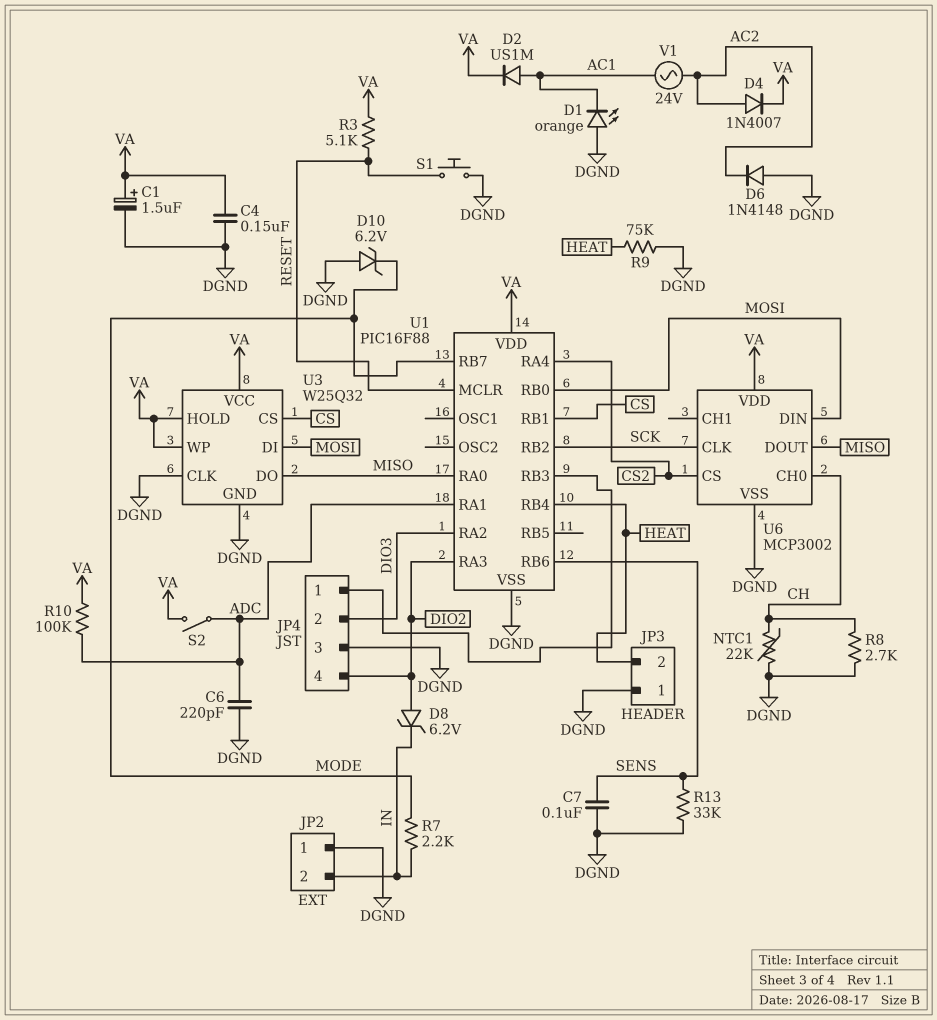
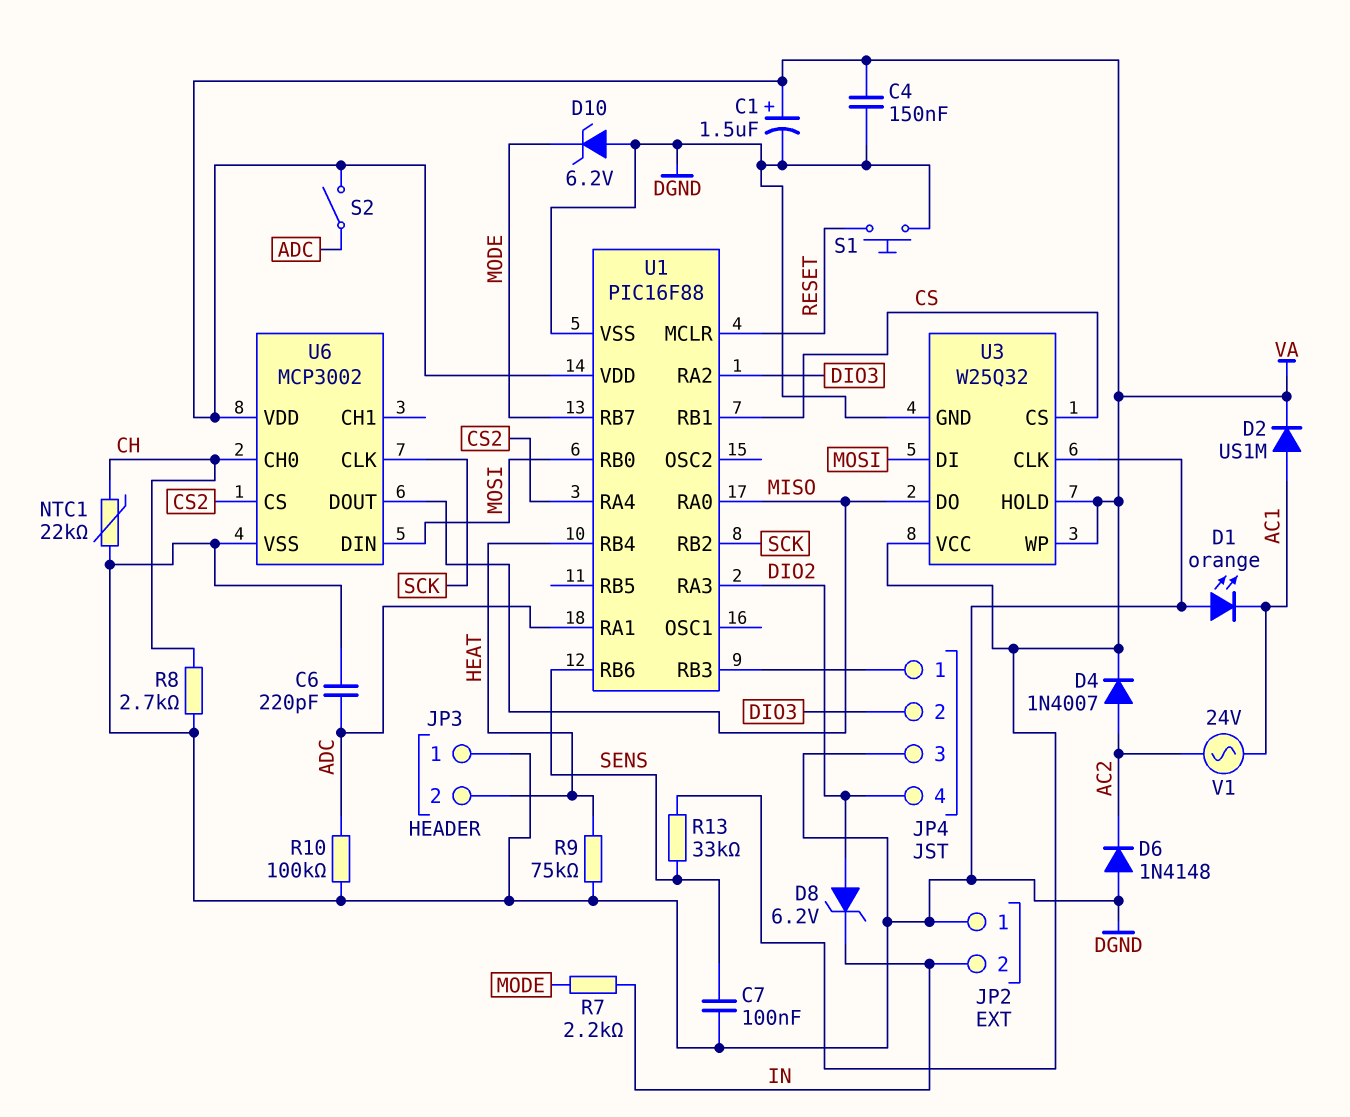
R3: 5.1k (RESET, VA) -> none
R10: 100k (ADC, VA) -> 100k (ADC, DGND)
R13: 33k (DGND, SENS) -> 33k (SENS, VA)

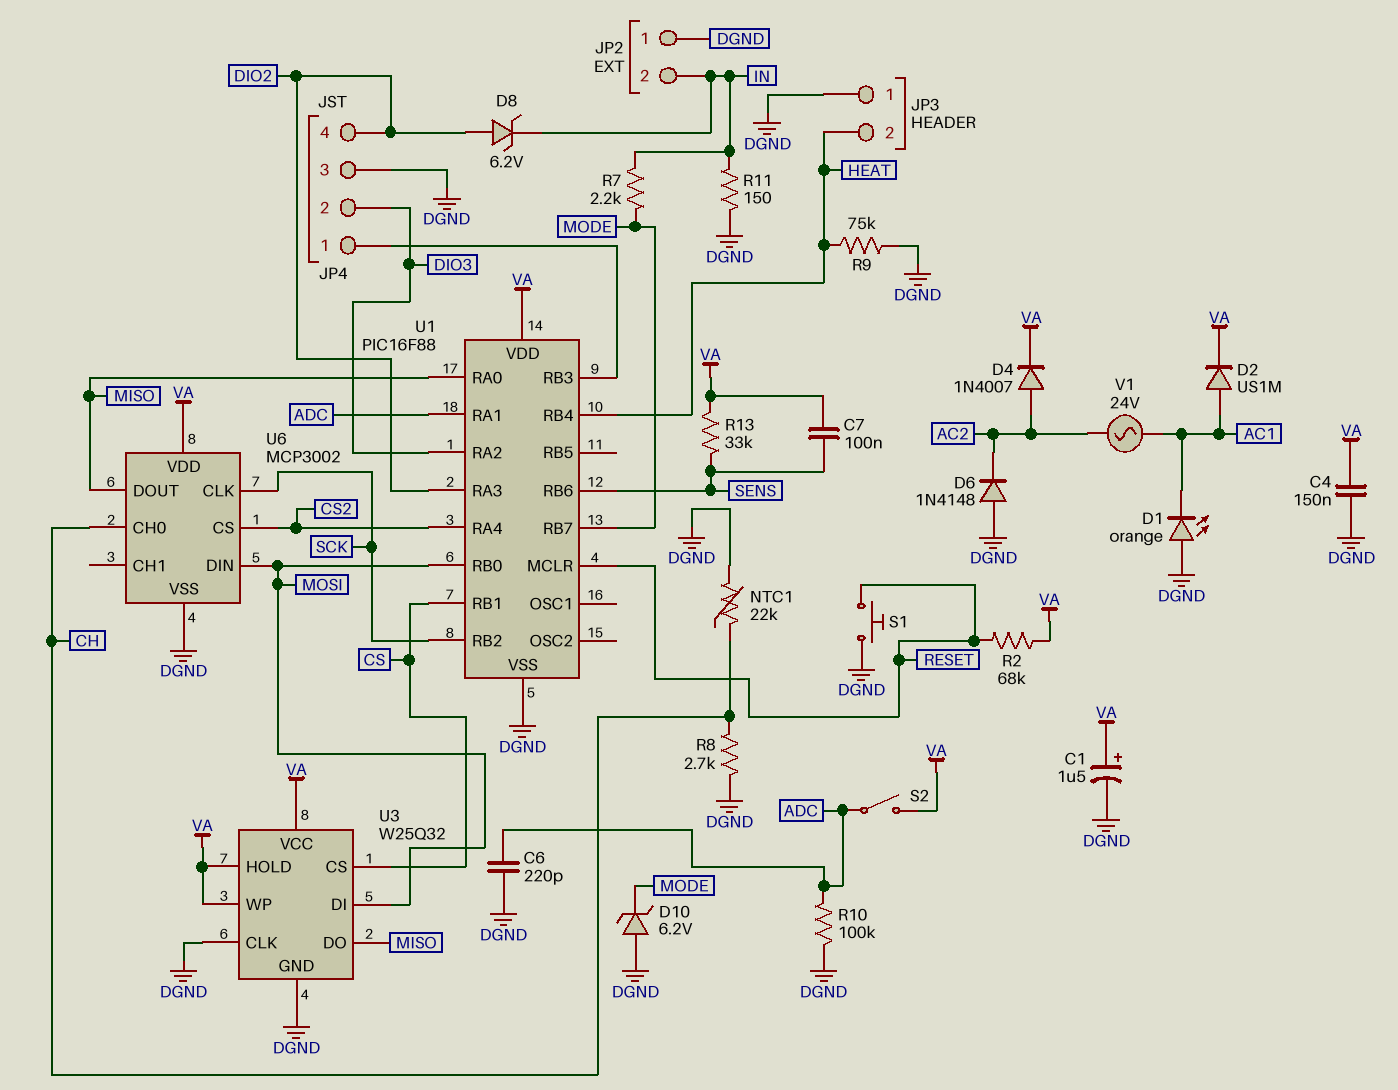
C7: 100nF (DGND, SENS) -> 100nF (SENS, VA)
R2: none -> 68k (RESET, VA)
R11: none -> 150 (DGND, IN)

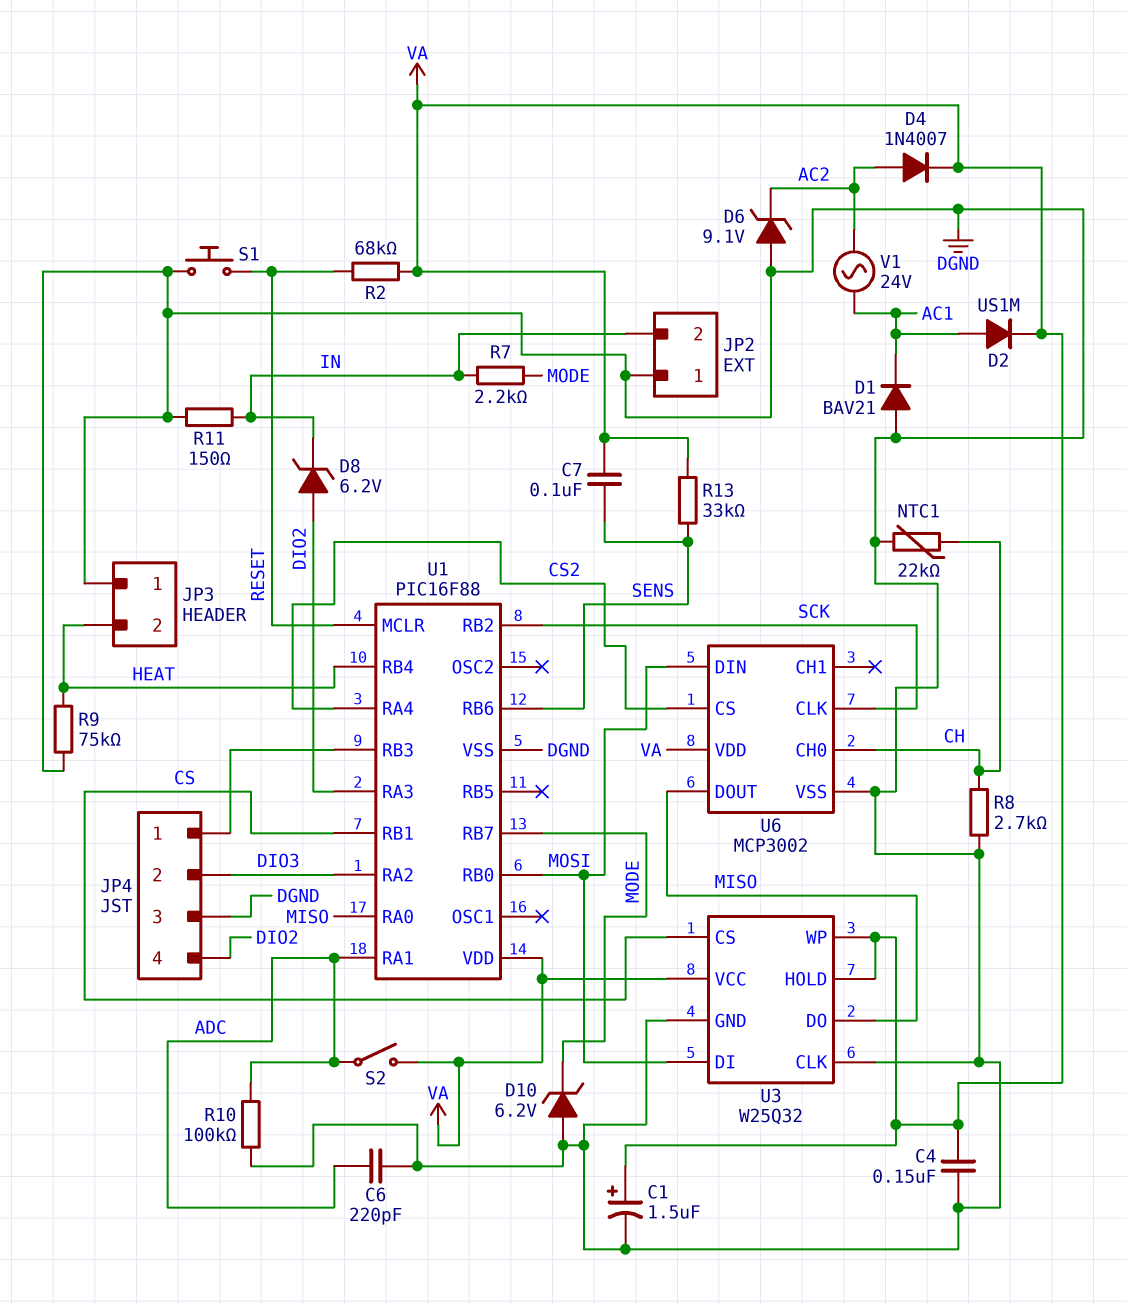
D1: LED orange (A DGND, K AC1) -> diode BAV21 (A DGND, K AC1)
D6: diode 1N4148 (A DGND, K AC2) -> zener 9.1V (A DGND, K AC2)

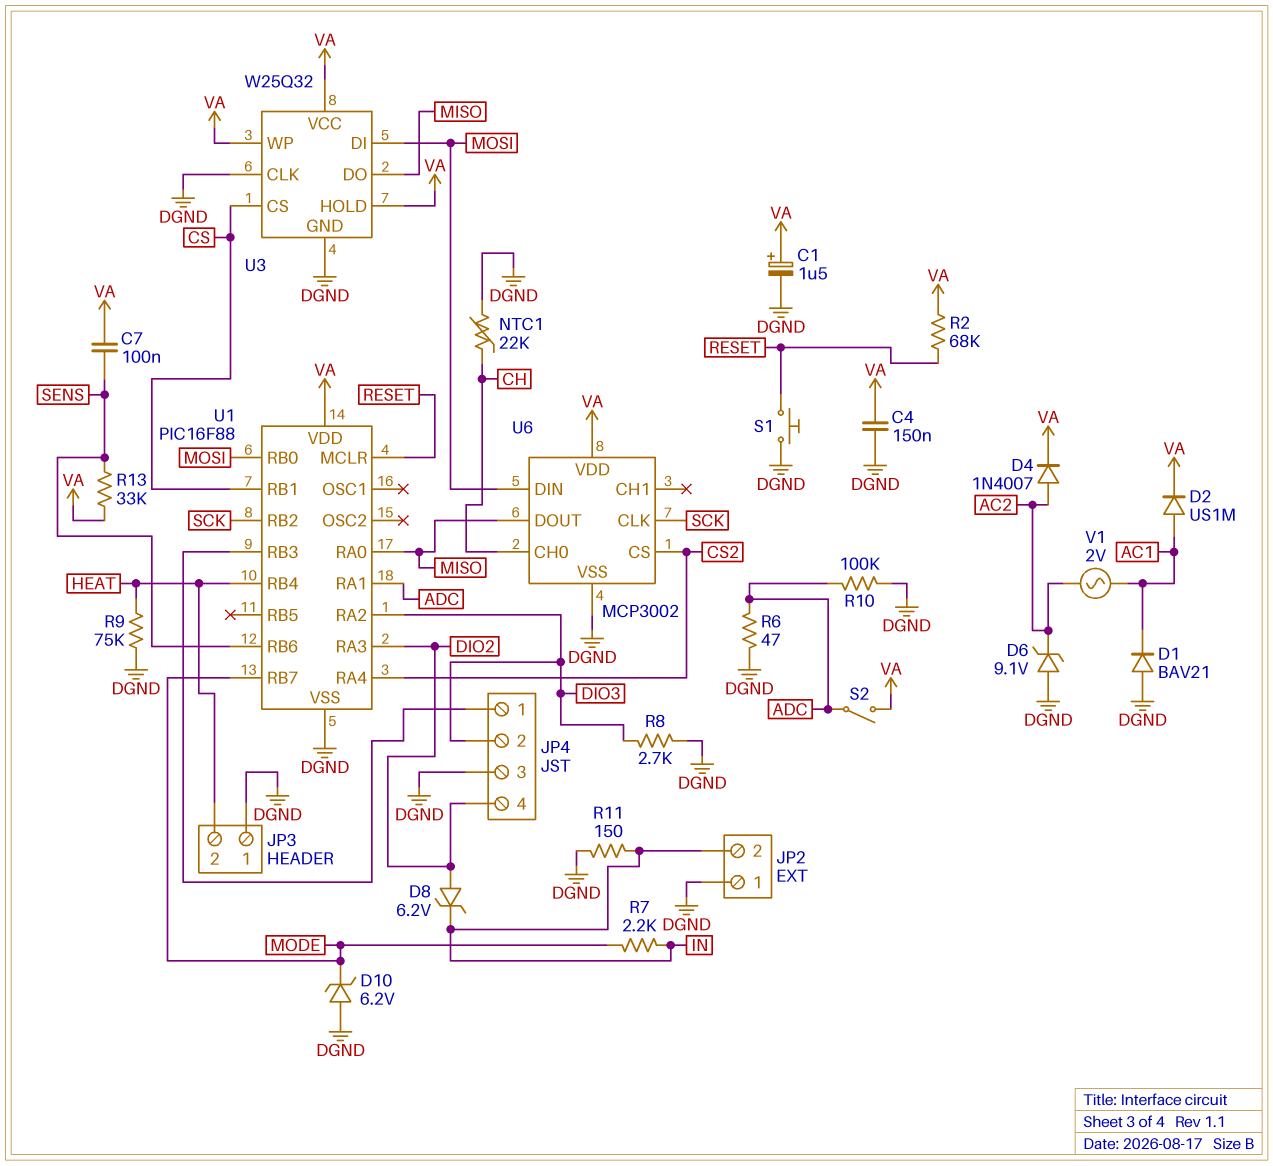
C6: 220pF (ADC, DGND) -> none
R6: none -> 47 (ADC, DGND)
R8: 2.7k (CH, DGND) -> 2.7k (DGND, DIO3)
V1: AC 24V (AC1, AC2) -> AC 2V (AC1, AC2)

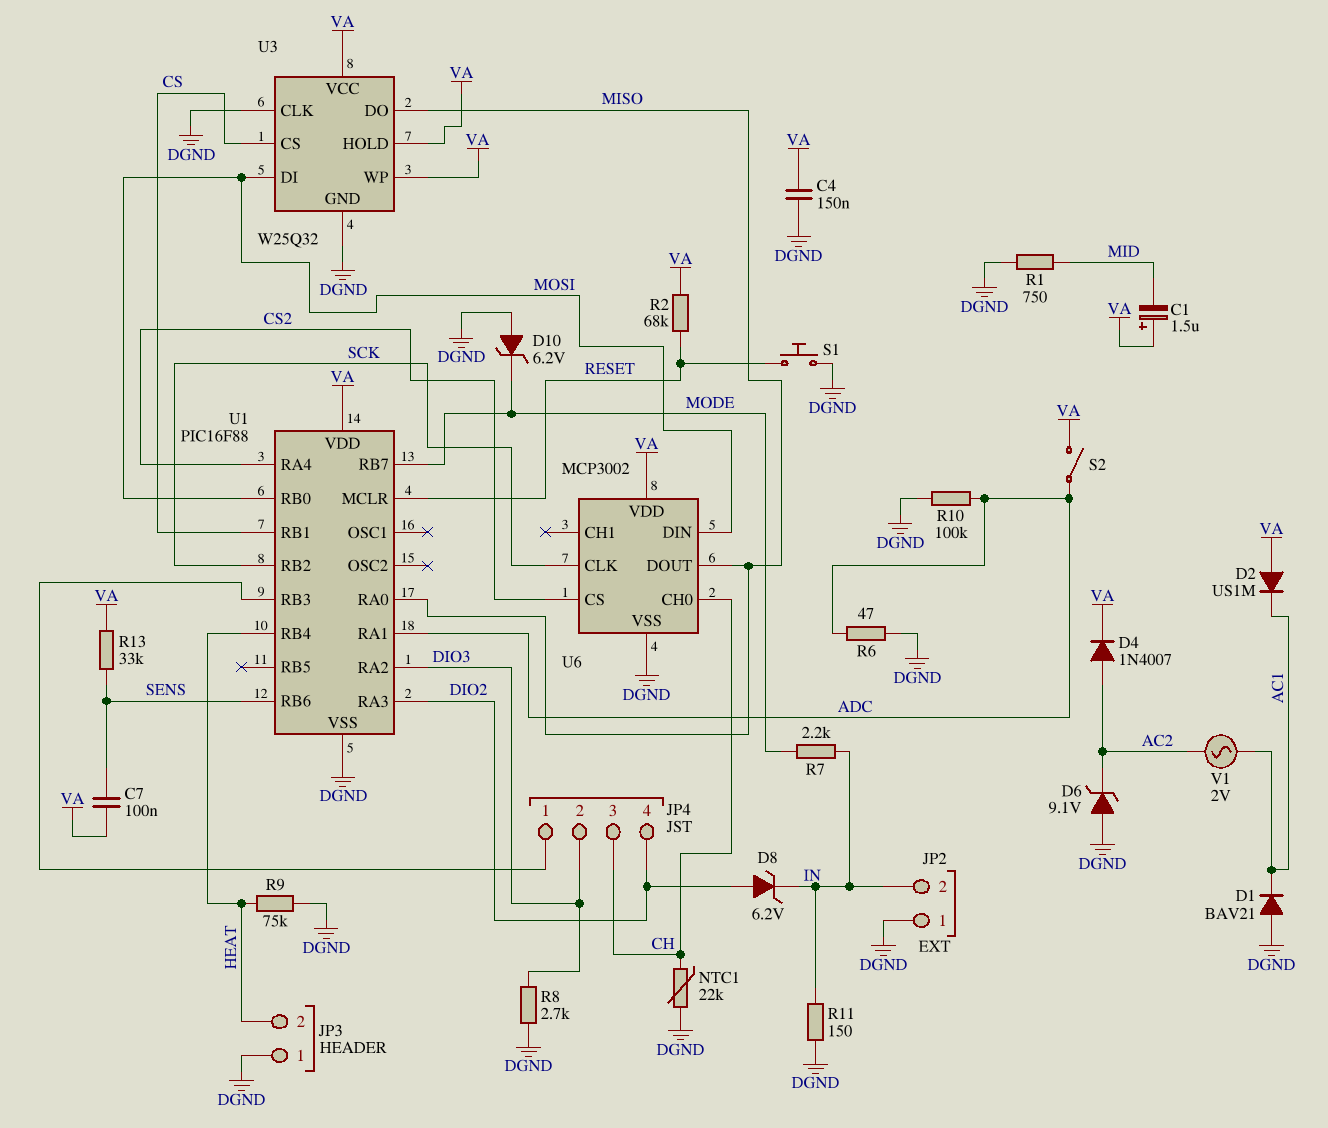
C1: 1.5uF (plus VA, minus DGND) -> 1.5uF (plus VA, minus MID)
D2: diode US1M (A AC1, K VA) -> diode US1M (A VA, K AC1)
JP4 pin 3: DGND -> CH
R1: none -> 750 (DGND, MID)

